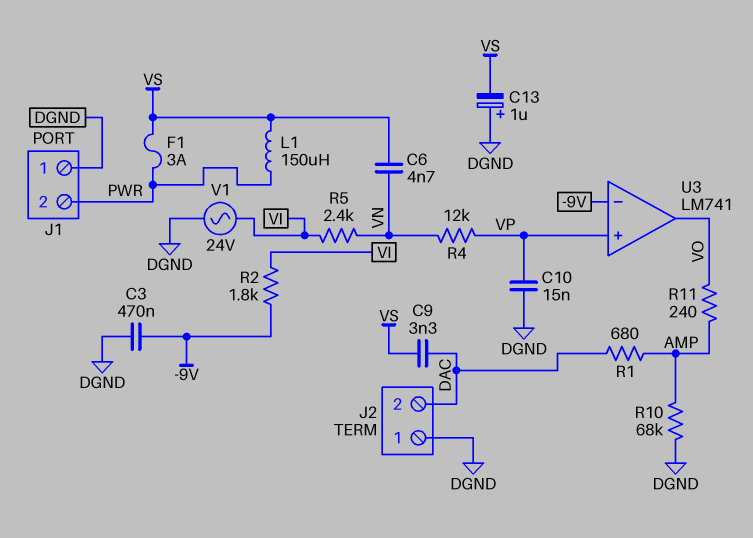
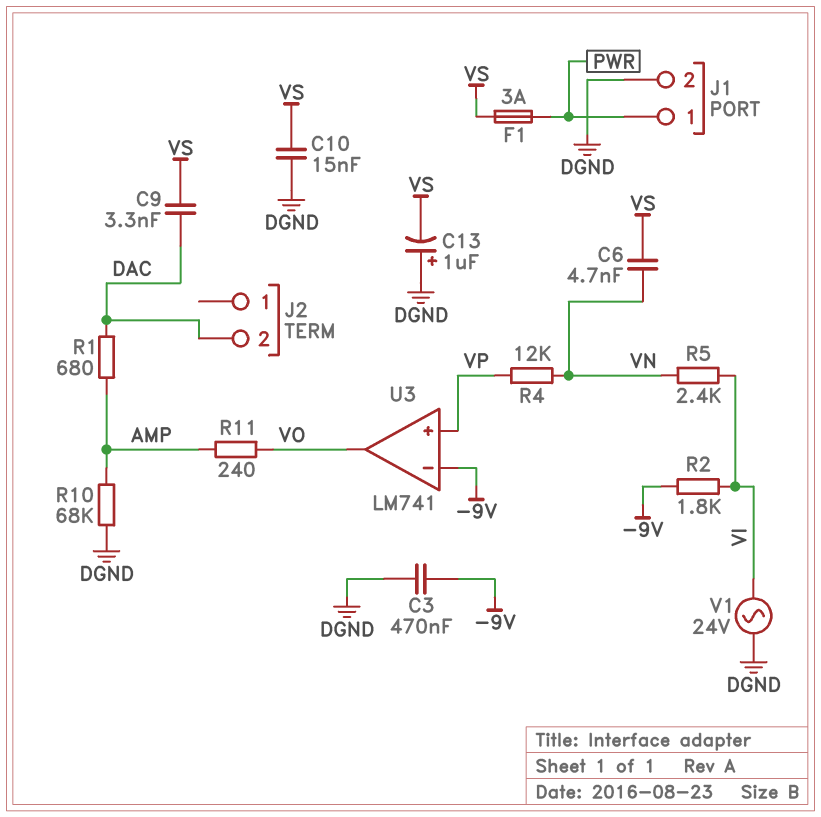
C10: 15nF (DGND, VP) -> 15nF (DGND, VS)
J1 pin 1: DGND -> PWR
J1 pin 2: PWR -> DGND
J2 pin 1: DGND -> none
L1: 150uH (PWR, VS) -> none

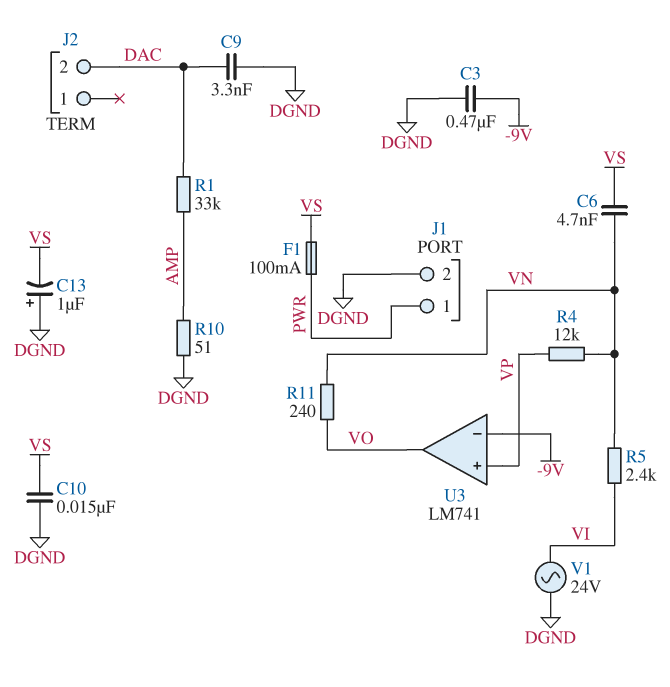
C9: 3.3nF (DAC, VS) -> 3.3nF (DAC, DGND)
F1: 3A (PWR, VS) -> 100mA (PWR, VS)
R1: 680 (AMP, DAC) -> 33k (AMP, DAC)
R2: 1.8k (-9V, VI) -> none
R10: 68k (AMP, DGND) -> 51 (AMP, DGND)
R11: 240 (AMP, VO) -> 240 (VN, VO)

